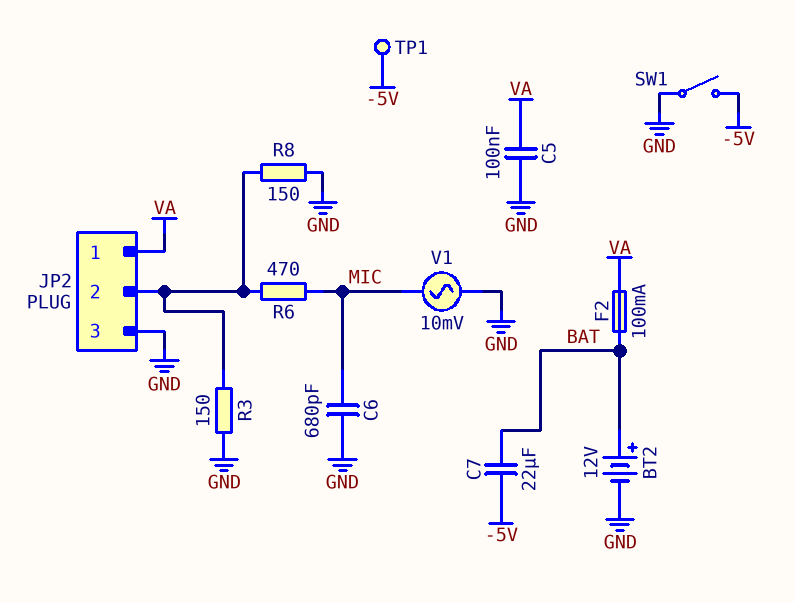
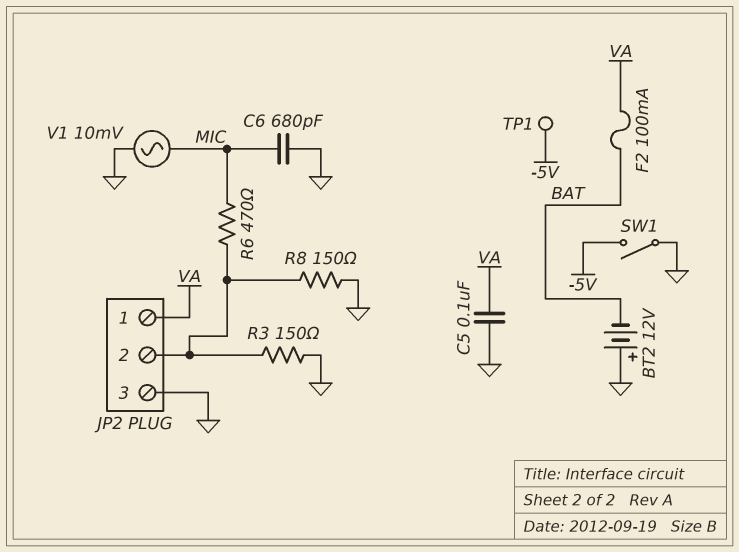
BT2: 12V (plus BAT, minus GND) -> 12V (plus GND, minus BAT)
C7: 22uF (-5V, BAT) -> none

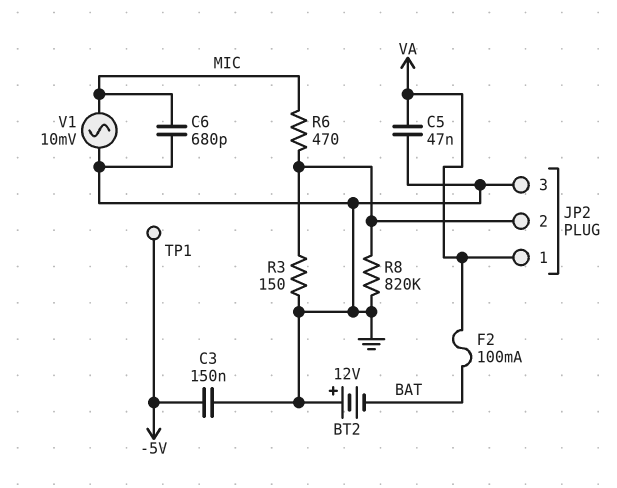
C3: none -> 150nF (-5V, GND)
C5: 100nF (GND, VA) -> 47nF (GND, VA)
R8: 150 (GND, JP2/2) -> 820k (GND, JP2/2)
SW1: switch (-5V, GND) -> none

